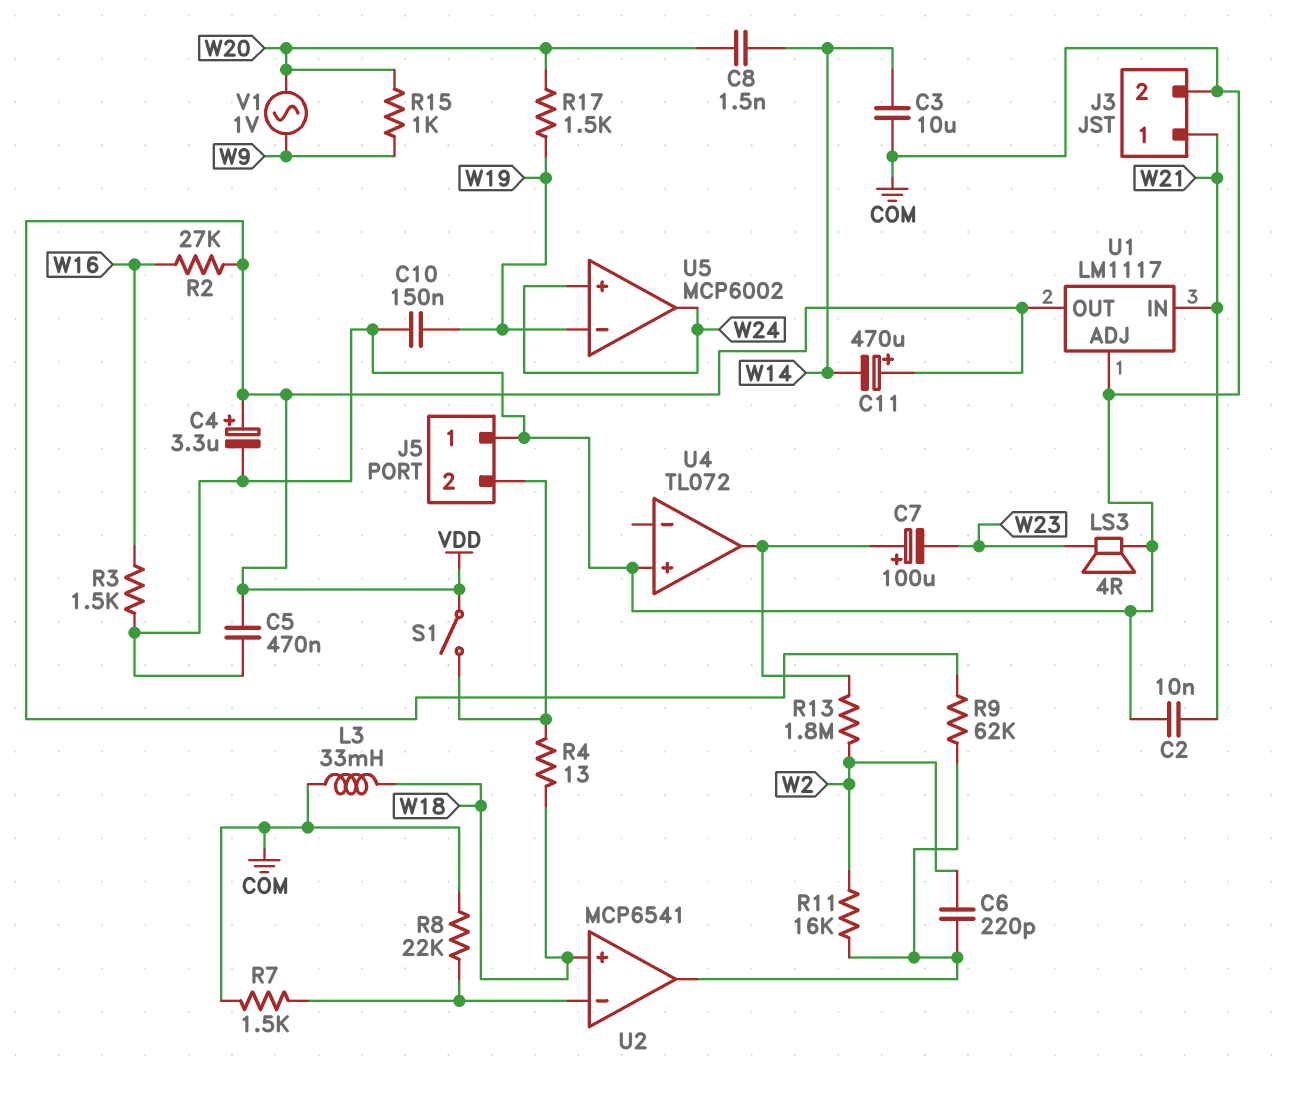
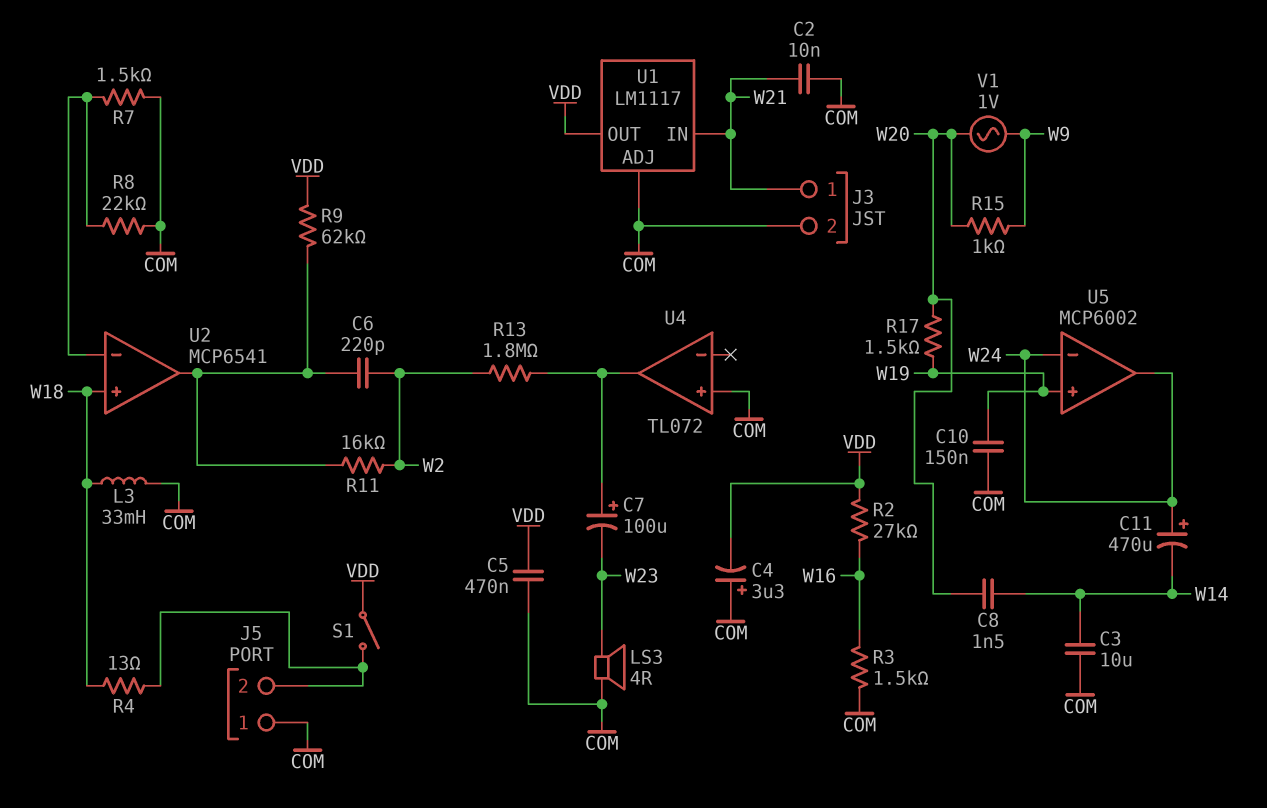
C4: 3.3uF (plus VDD, minus COM) -> 3.3uF (plus COM, minus VDD)
C11: 470uF (plus VDD, minus W14) -> 470uF (plus W24, minus W14)
U5 pin in+: W24 -> W19
U5 pin in-: W19 -> W24

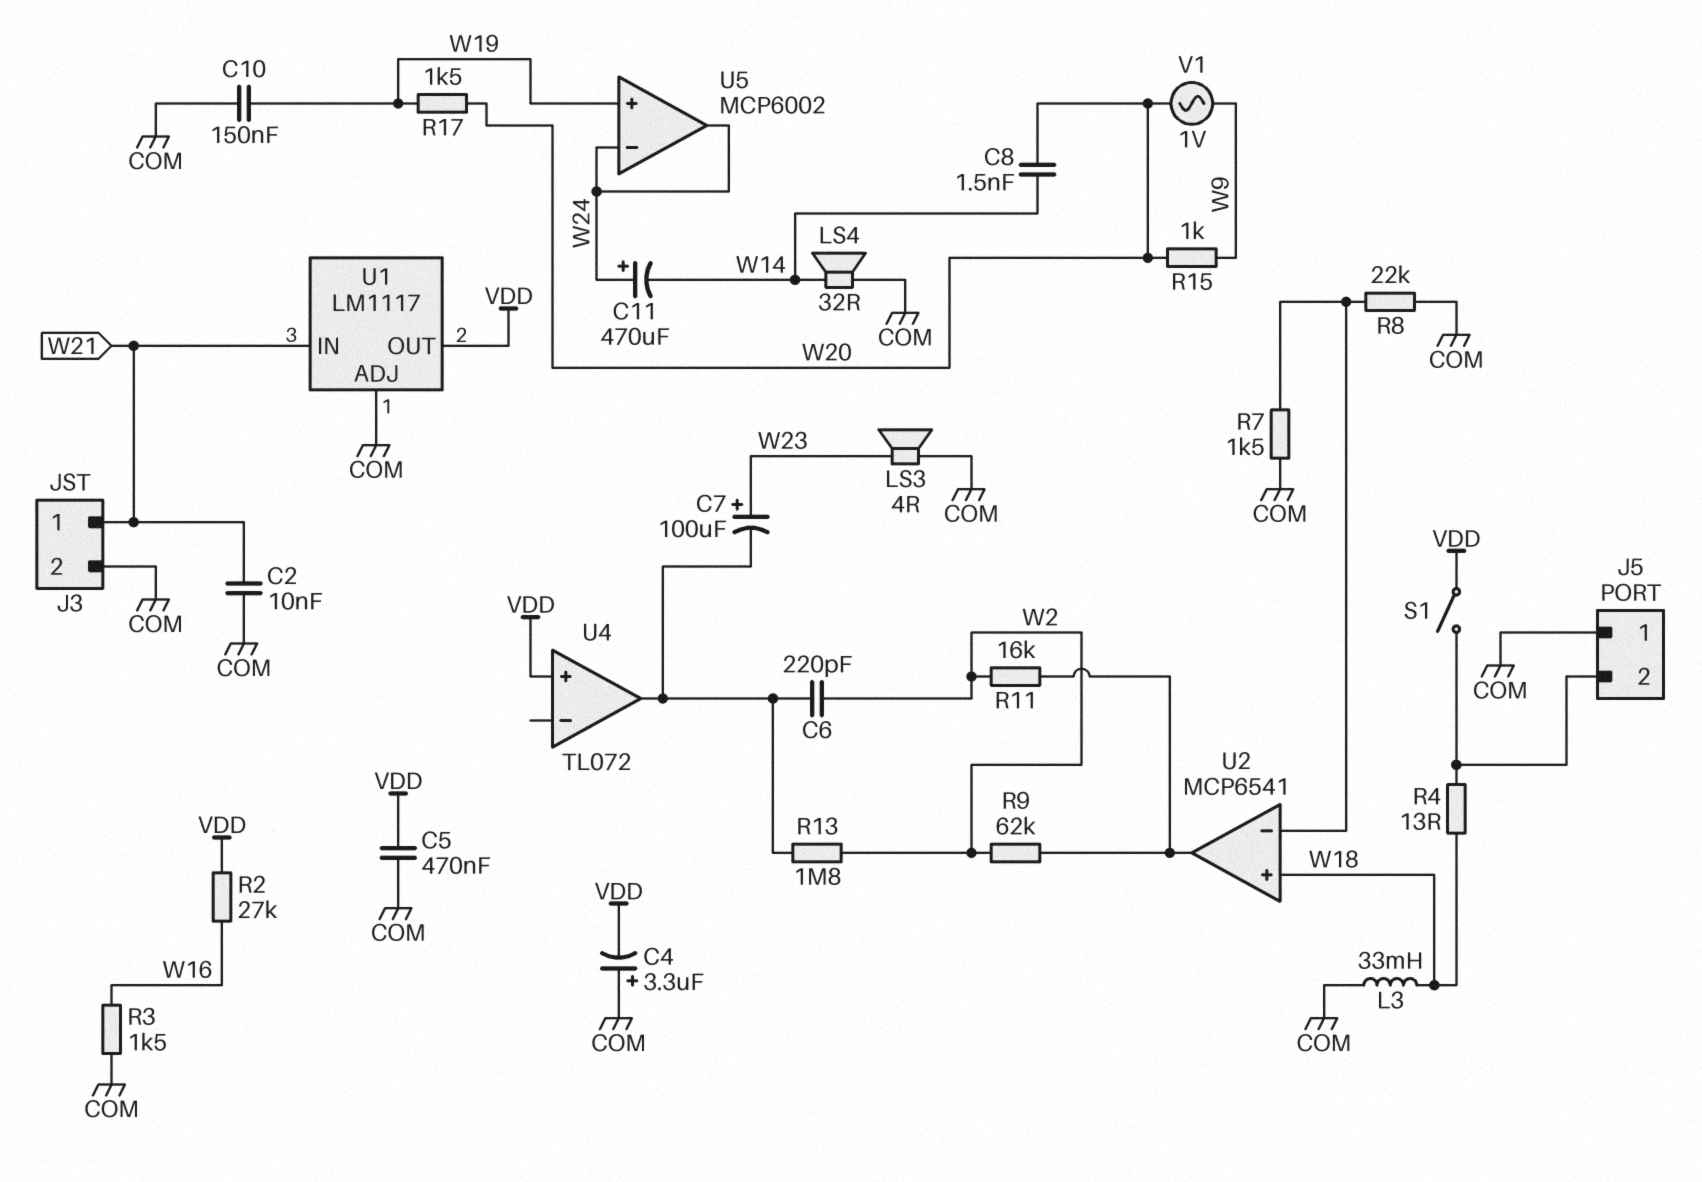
C3: 10uF (COM, W14) -> none
C6: 220pF (U2/out, W2) -> 220pF (U4/out, W2)
C7: 100uF (plus U4/out, minus W23) -> 100uF (plus W23, minus U4/out)
LS4: none -> speaker 32R (COM, W14)
R9: 62k (U2/out, VDD) -> 62k (U2/out, W2)
U4 pin in+: COM -> VDD

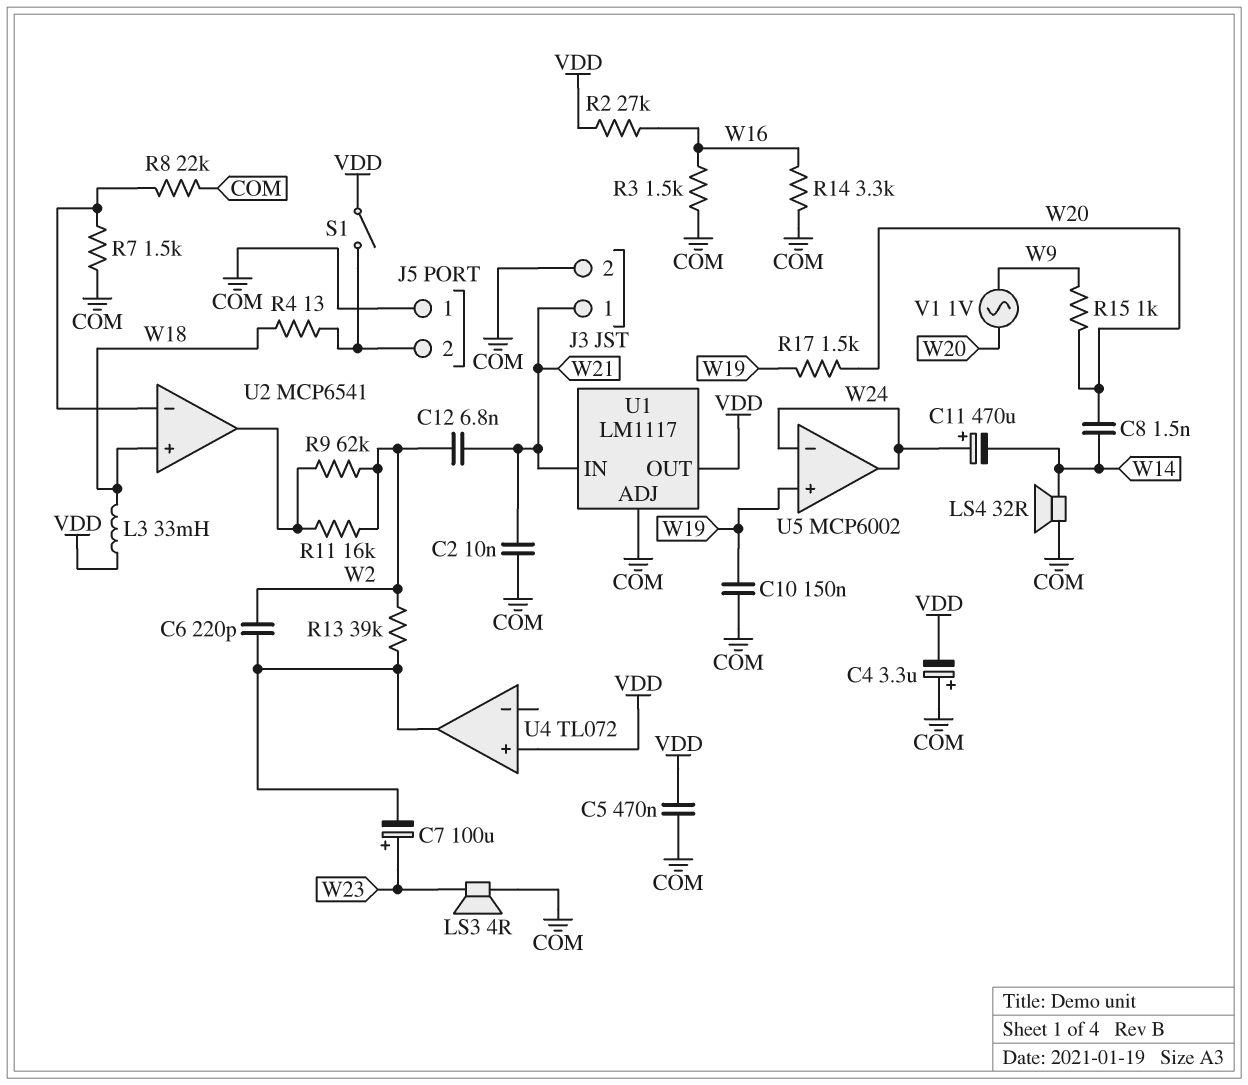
C12: none -> 6.8nF (W2, W21)
L3: 33mH (COM, W18) -> 33mH (VDD, W18)
R13: 1.8M (U4/out, W2) -> 39k (U4/out, W2)
R14: none -> 3.3k (COM, W16)

